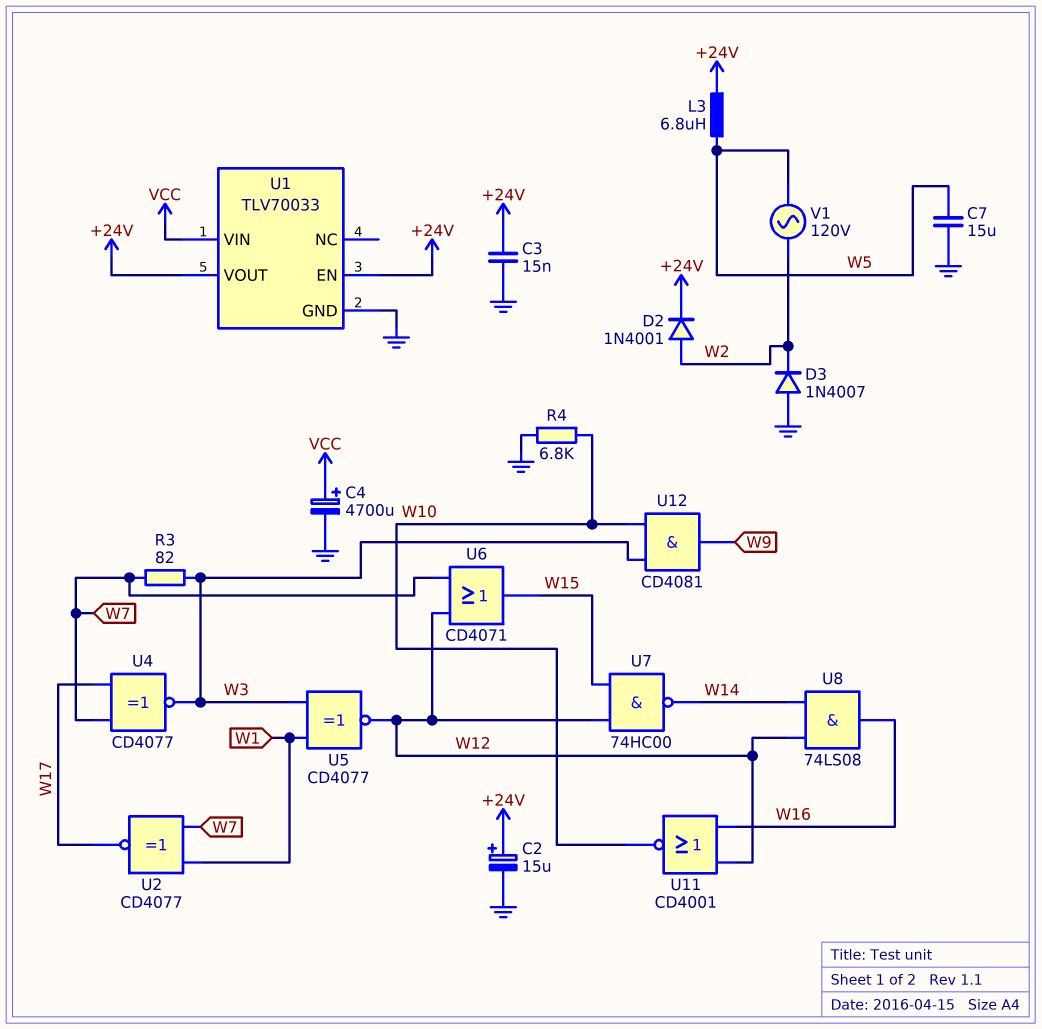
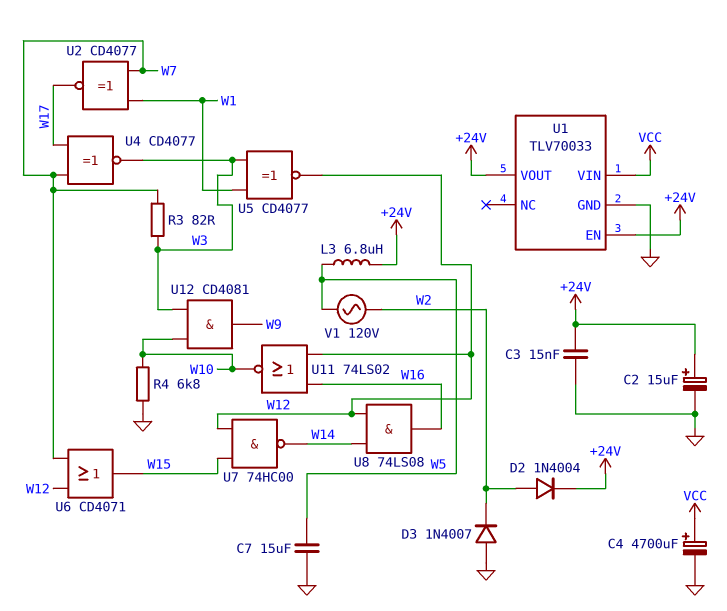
D2: diode 1N4001 (A W2, K +24V) -> diode 1N4004 (A W2, K +24V)
U11: NOR CD4001 (in W12, in W16, out W10) -> NOR 74LS02 (in W12, in W16, out W10)

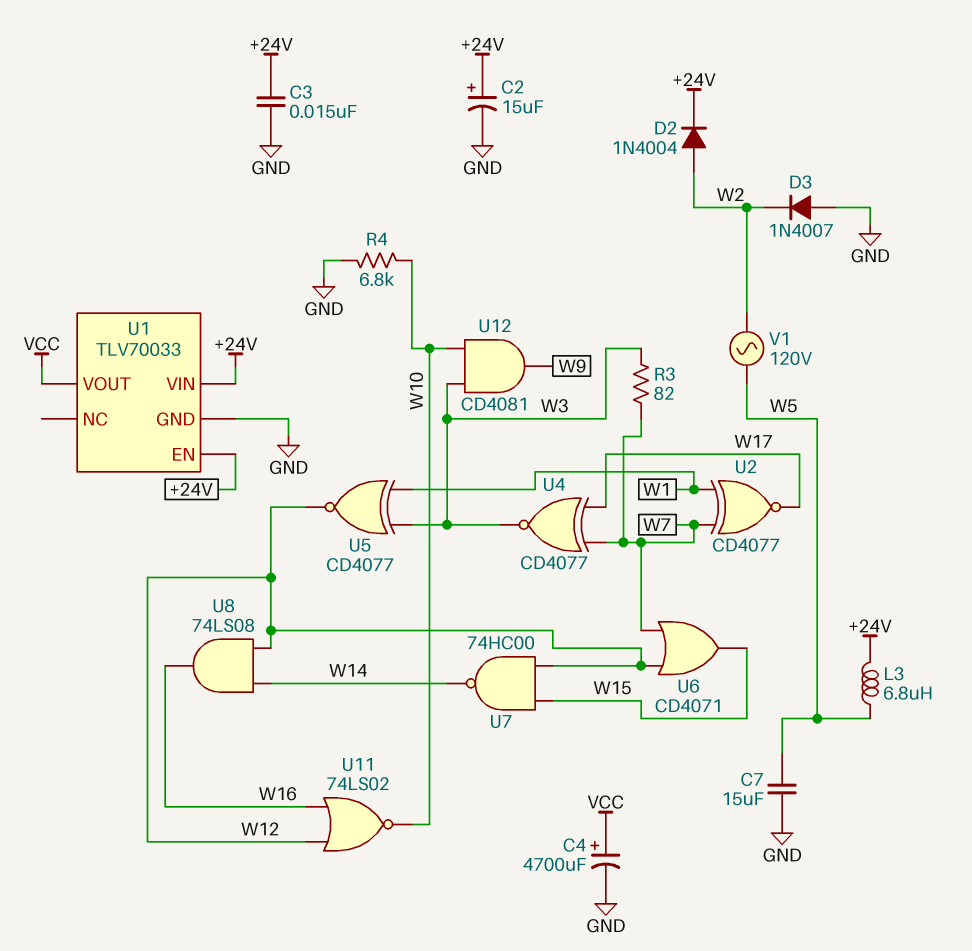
U1 pin VIN: VCC -> +24V
U1 pin VOUT: +24V -> VCC

